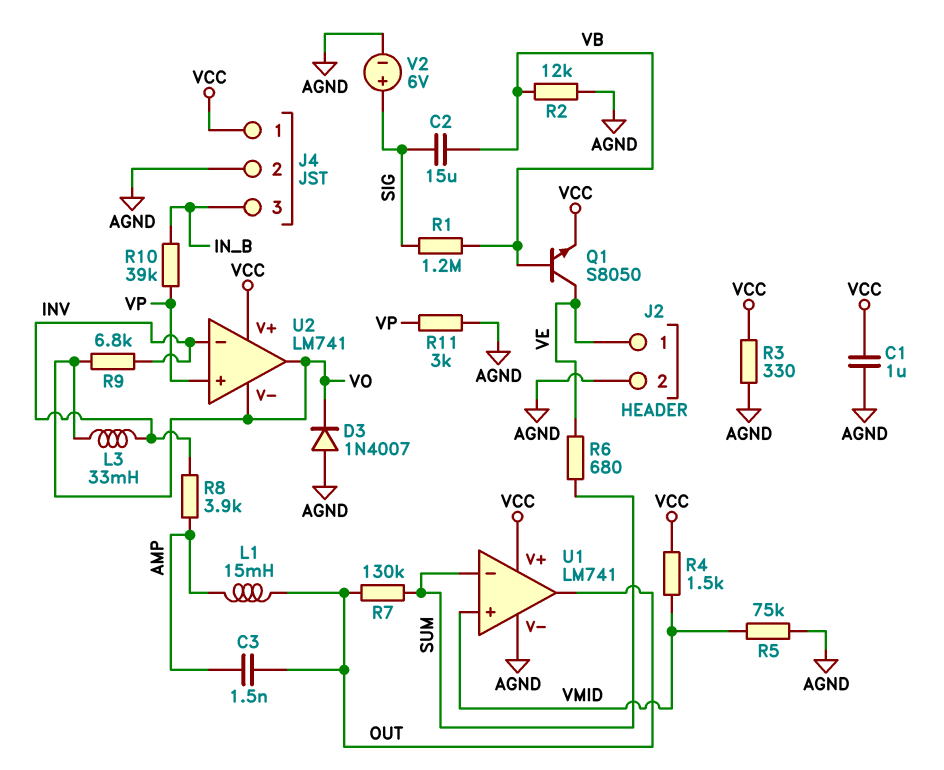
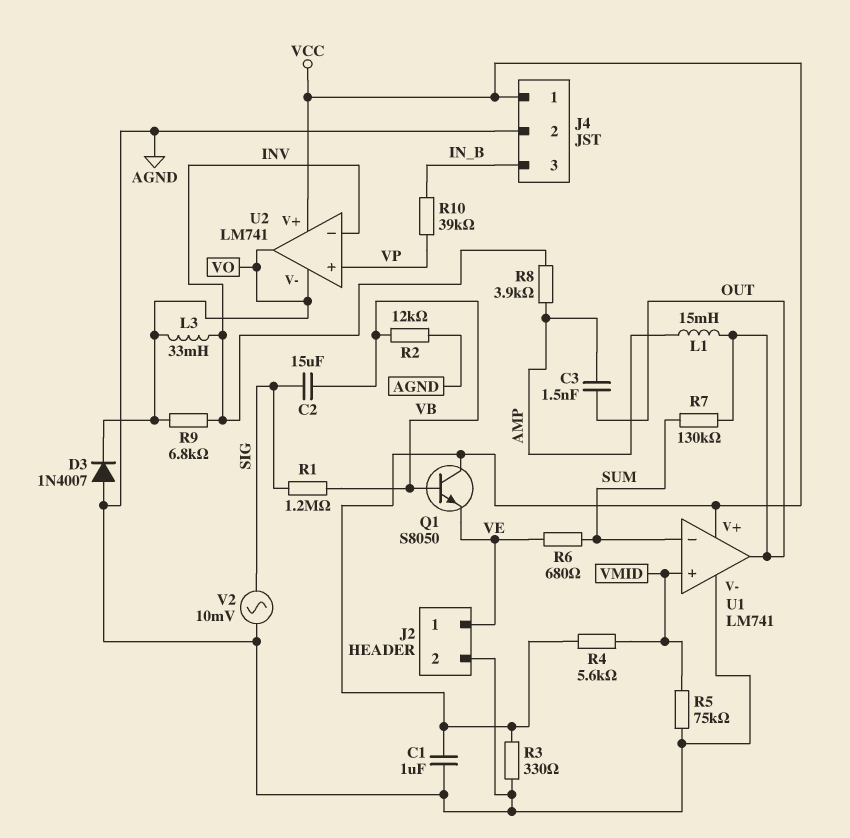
Q1: NPN S8050 (B VB, C VE, E VCC) -> NPN S8050 (B VB, C VCC, E VE)
R4: 1.5k (VCC, VMID) -> 5.6k (VCC, VMID)
R11: 3k (AGND, VP) -> none
V2: 6V (plus SIG, minus AGND) -> AC 10mV (AGND, SIG)

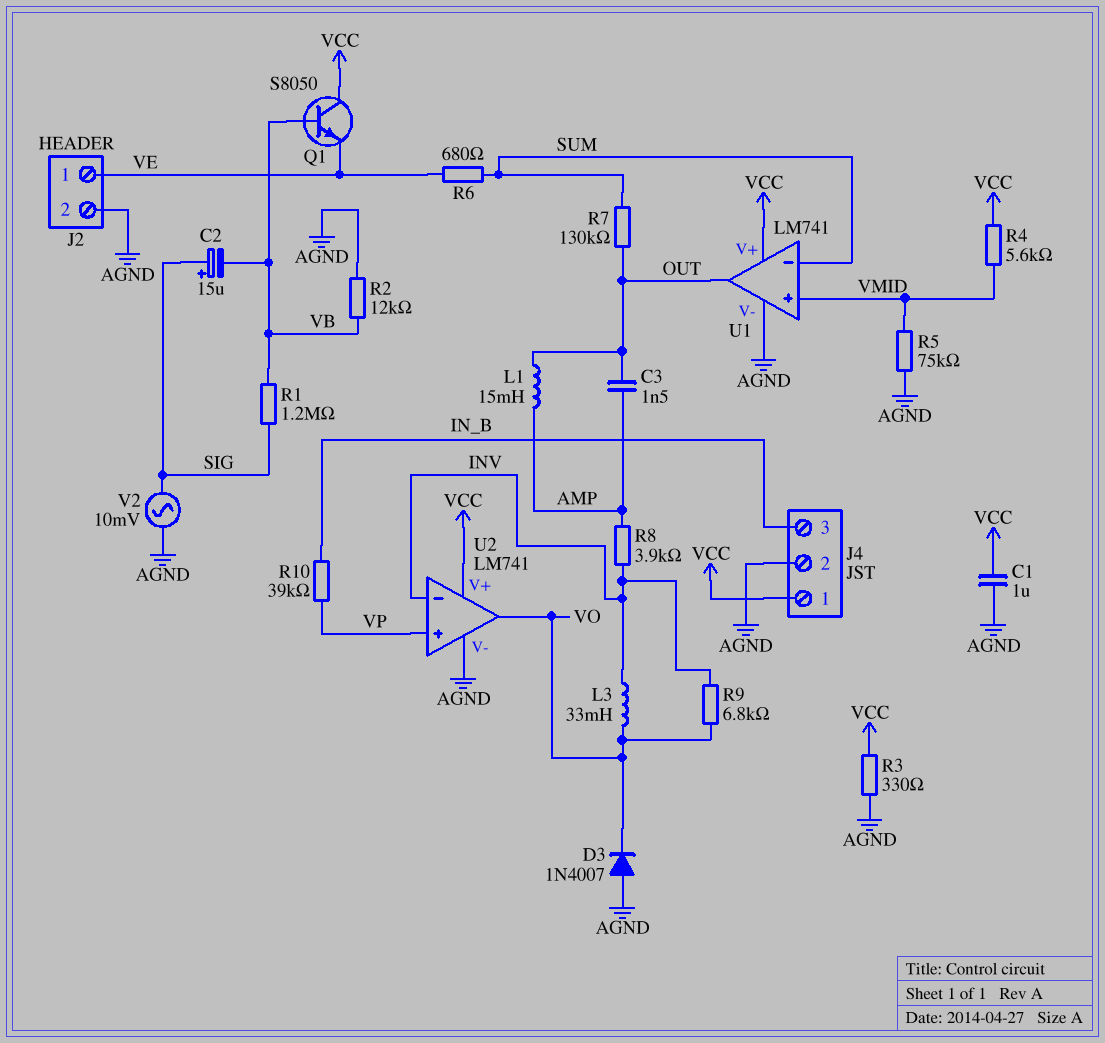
C2: 15uF (SIG, VB) -> 15uF (plus SIG, minus VB)
U2 pin V-: VO -> AGND

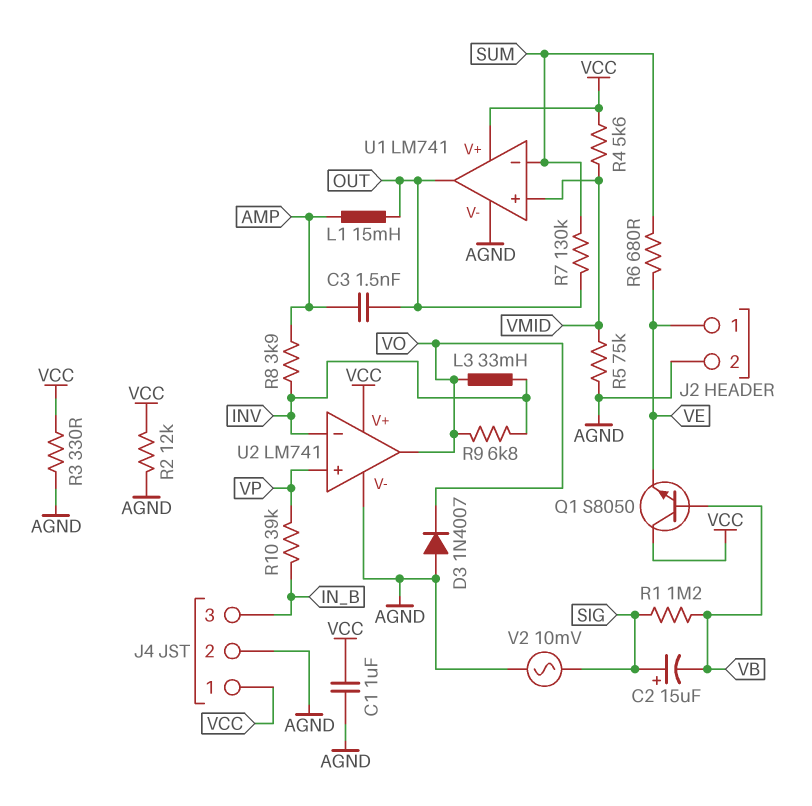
R2: 12k (AGND, VB) -> 12k (AGND, VCC)

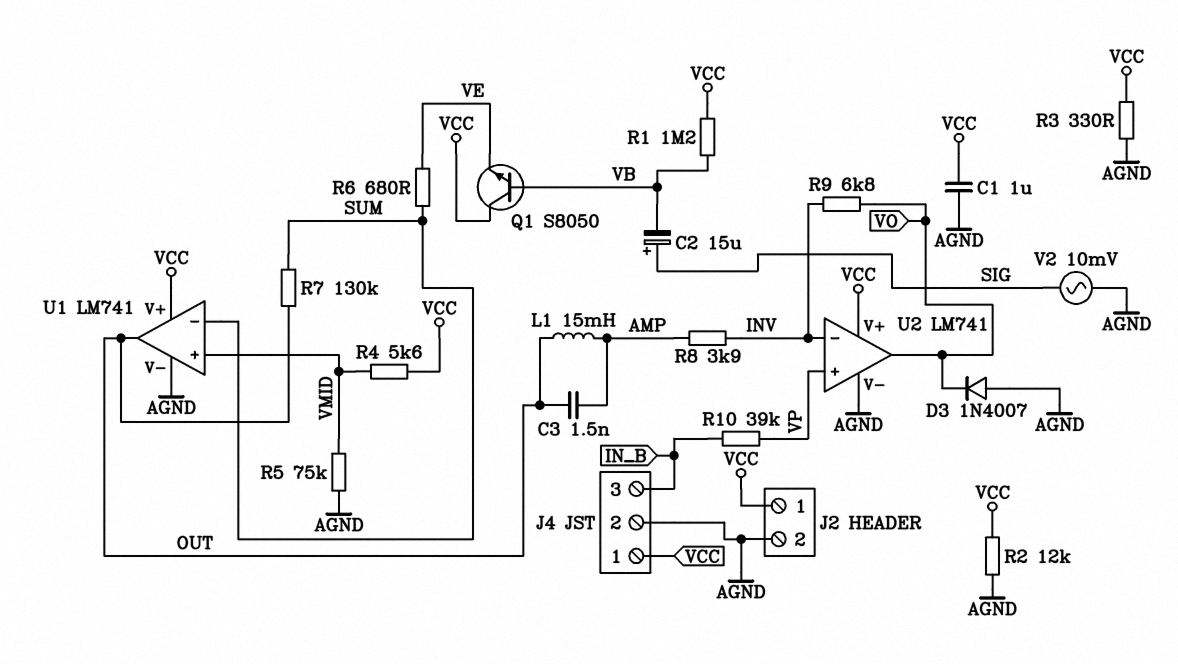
J2 pin 1: VE -> VCC
L3: 33mH (INV, VO) -> none
R1: 1.2M (SIG, VB) -> 1.2M (VB, VCC)

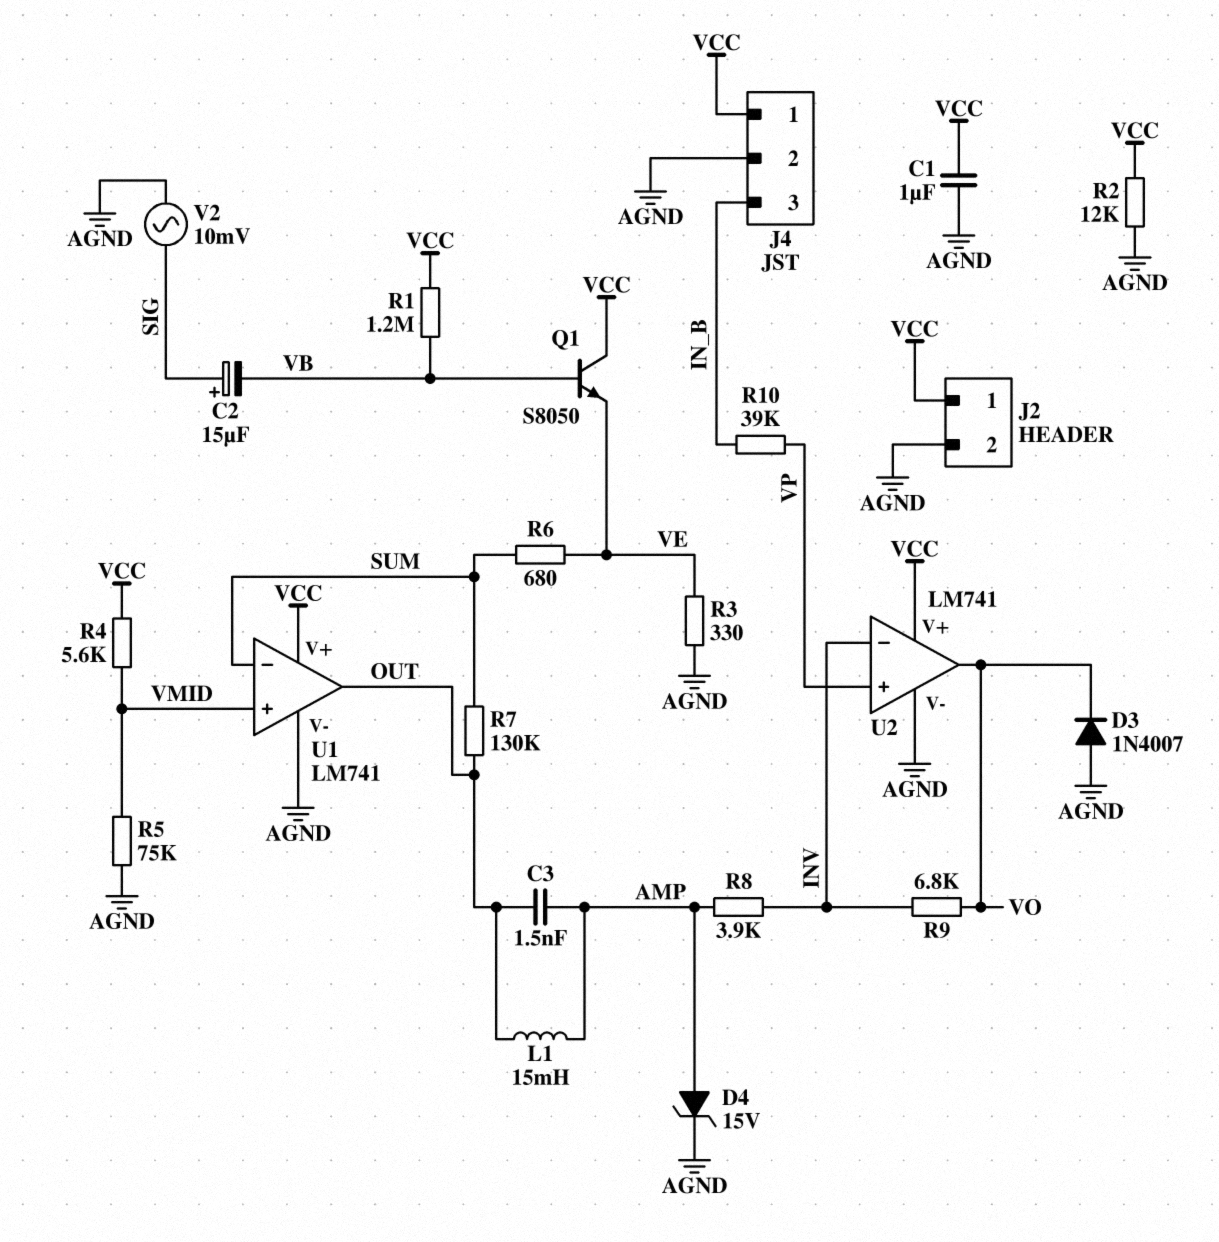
D4: none -> zener 15V (A AMP, K AGND)
R3: 330 (AGND, VCC) -> 330 (AGND, VE)

